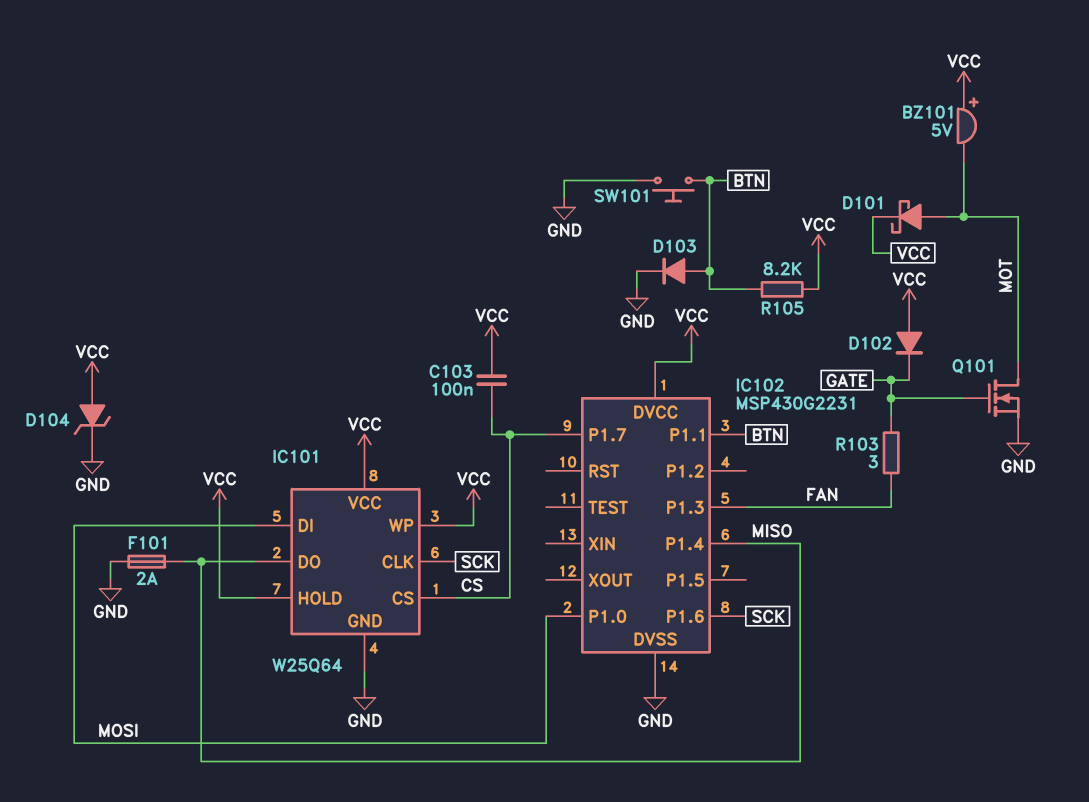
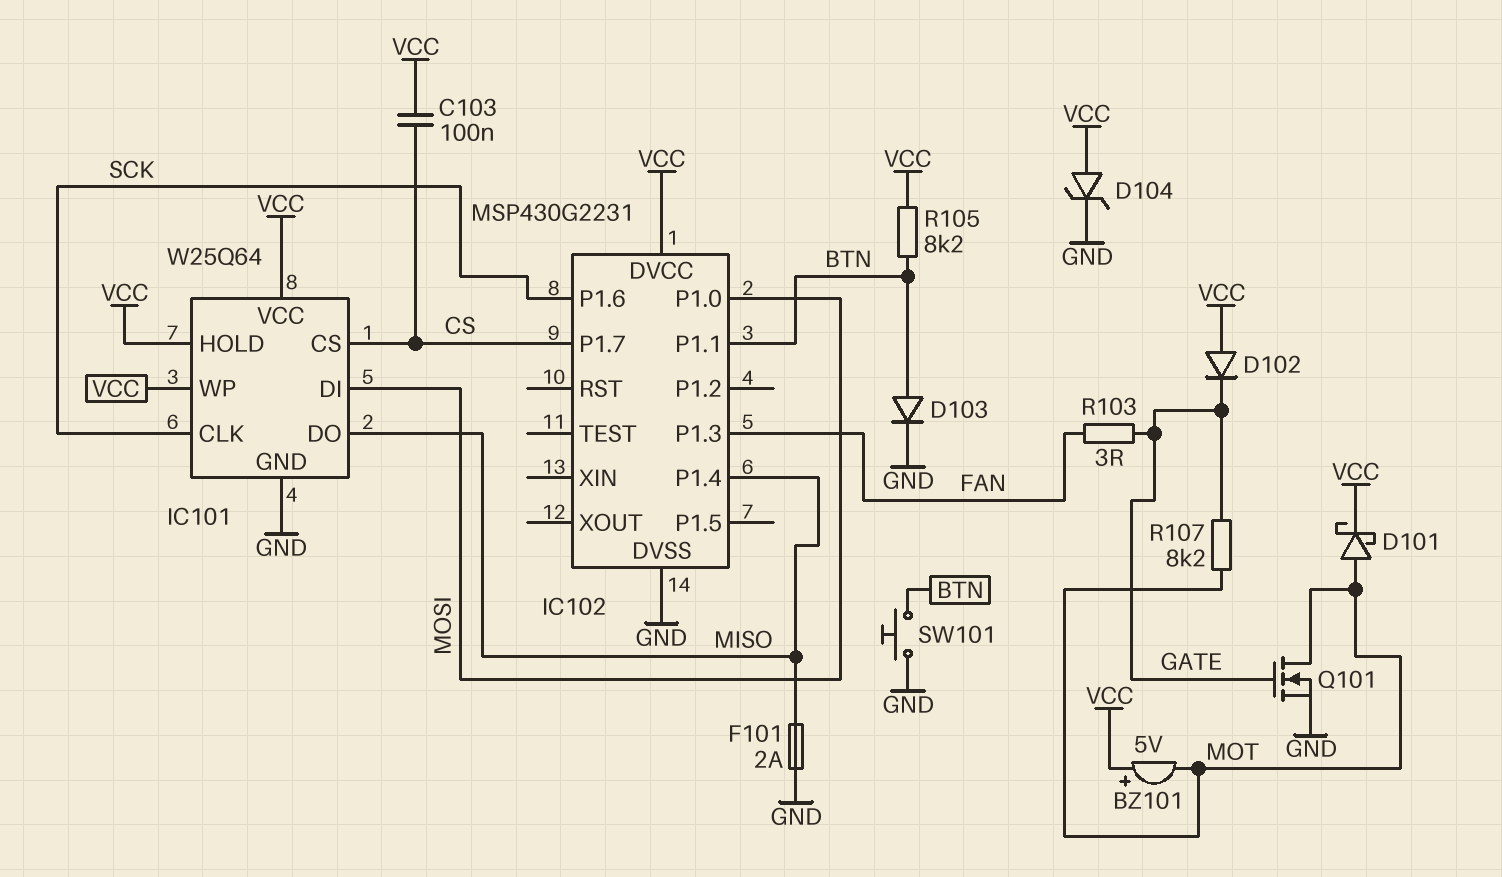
R107: none -> 8.2k (GATE, MOT)

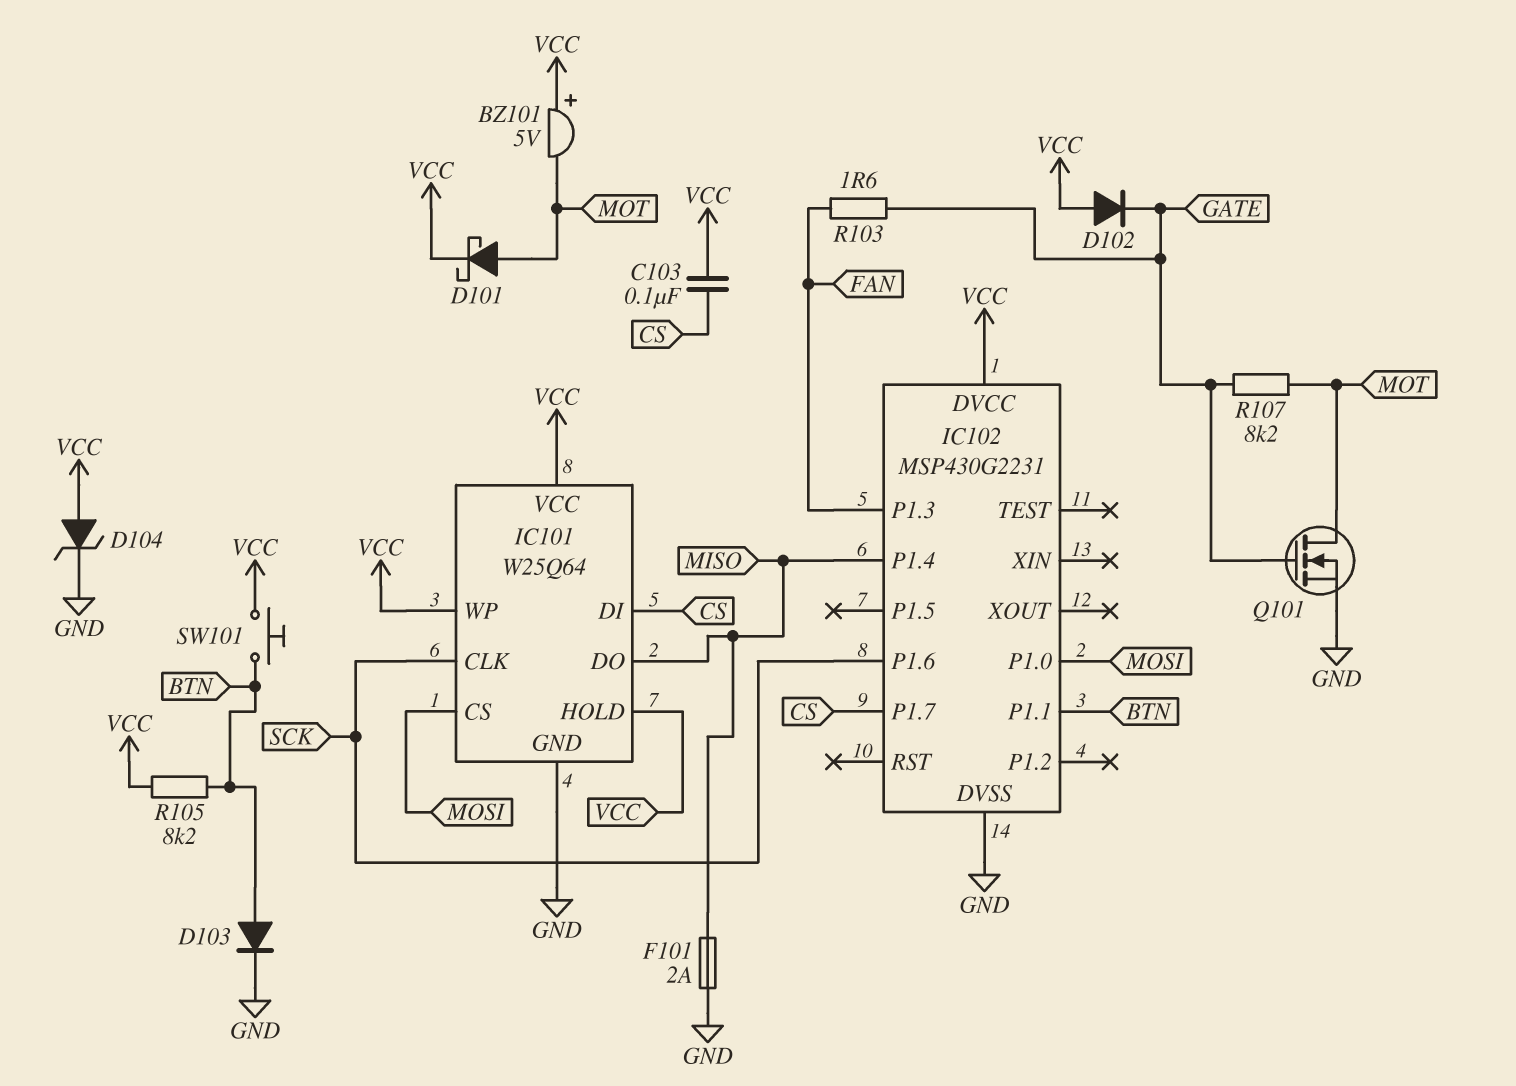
IC101 pin CS: CS -> MOSI
IC101 pin DI: MOSI -> CS
R103: 3 (FAN, GATE) -> 1.6 (FAN, GATE)
SW101: button (BTN, GND) -> button (BTN, VCC)

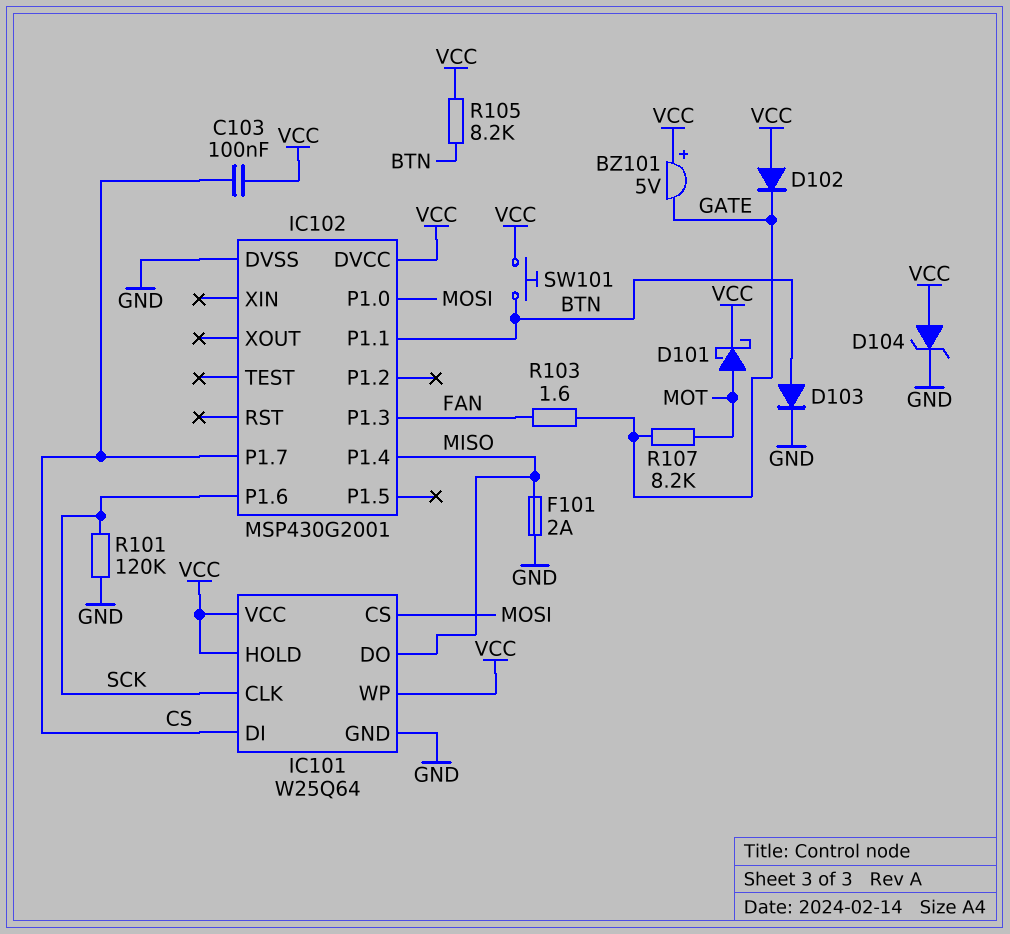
BZ101: buzzer 5V (plus VCC, minus MOT) -> buzzer 5V (plus VCC, minus GATE)
IC102: MSP430G2231 -> MSP430G2001
Q101: NMOS (G GATE, D MOT, S GND) -> none
R101: none -> 120k (GND, SCK)

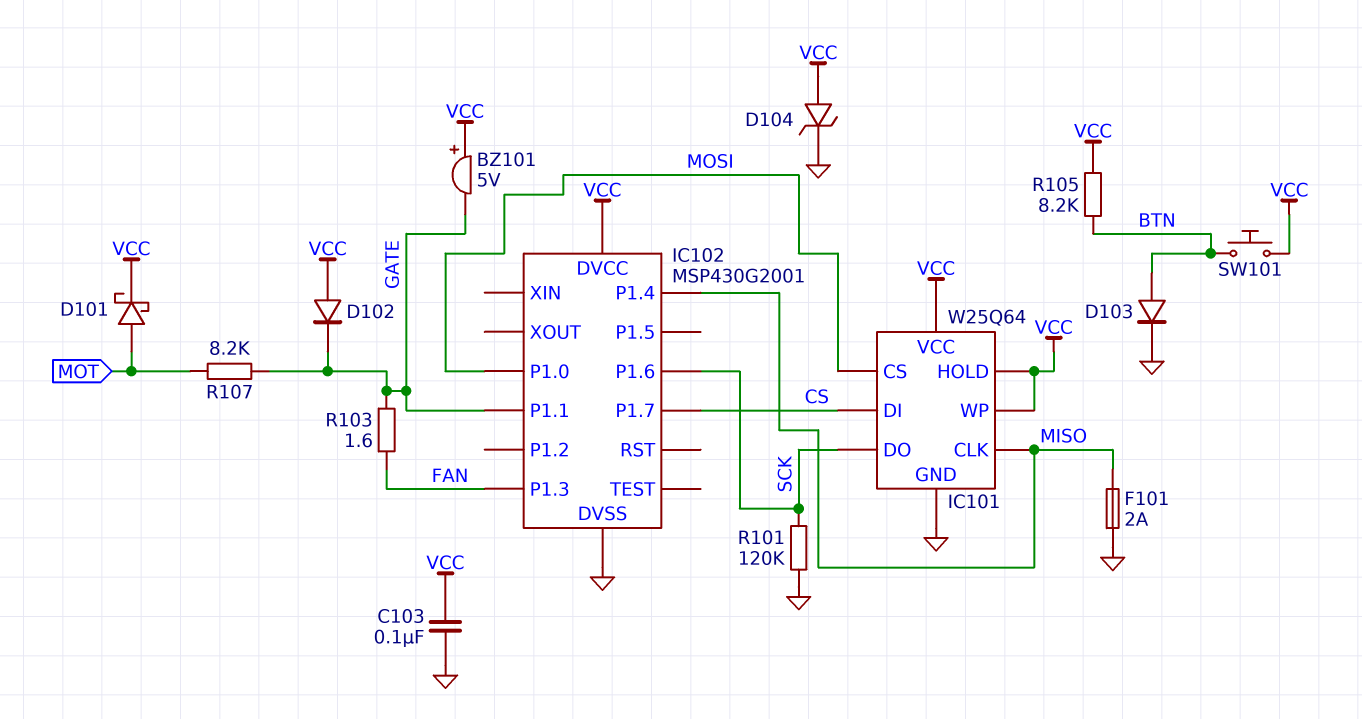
C103: 100nF (CS, VCC) -> 100nF (GND, VCC)
IC101 pin CLK: SCK -> MISO
IC101 pin DO: MISO -> SCK
IC102 pin P1.1: BTN -> GATE

